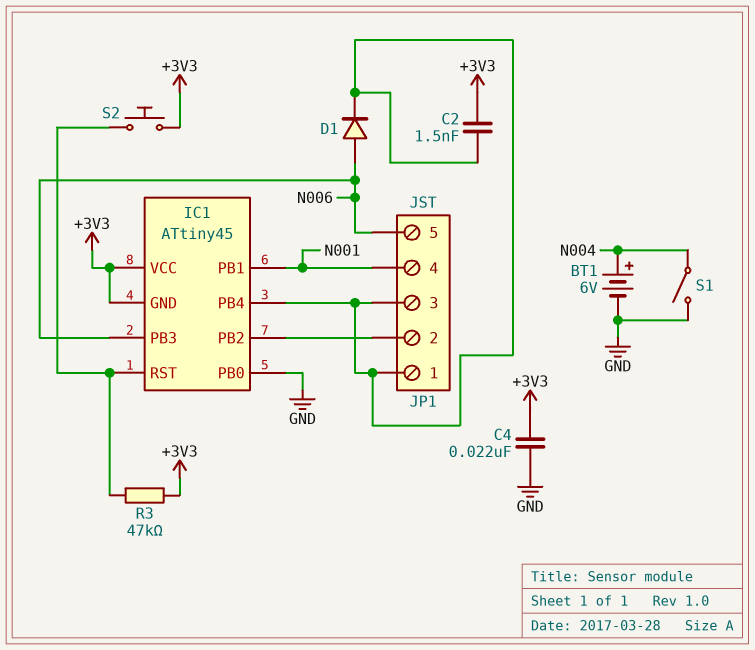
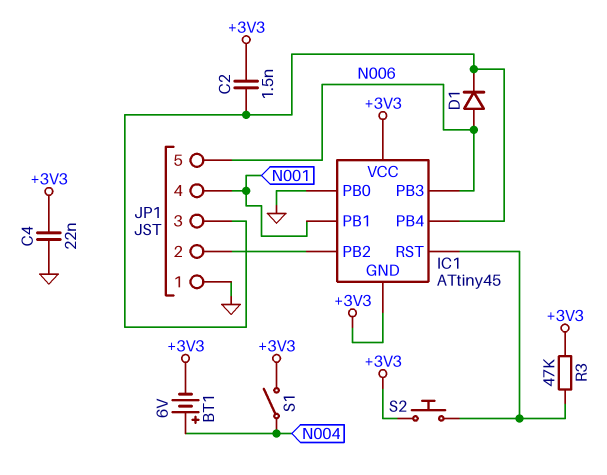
BT1: 6V (plus N004, minus GND) -> 6V (plus N004, minus +3V3)
JP1 pin 1: IC1/PB4 -> GND
S1: switch (GND, N004) -> switch (+3V3, N004)

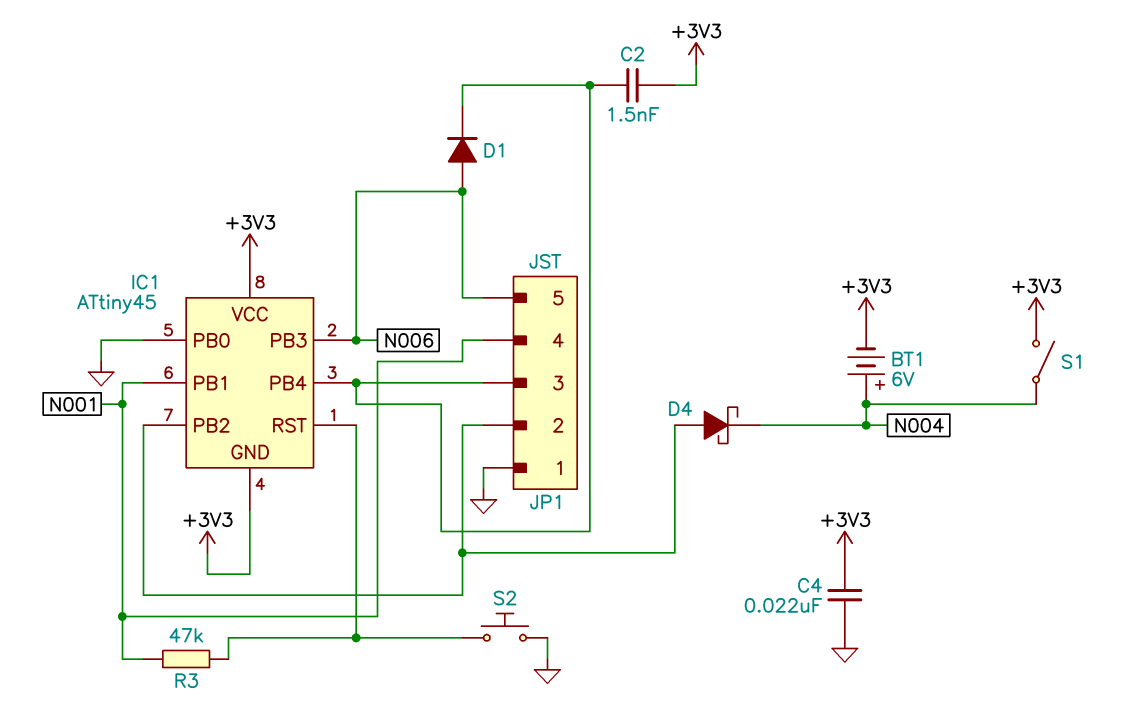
D4: none -> schottky (A IC1/PB2, K N004)
R3: 47k (+3V3, IC1/RST) -> 47k (IC1/RST, N001)
S2: button (+3V3, IC1/RST) -> button (GND, IC1/RST)

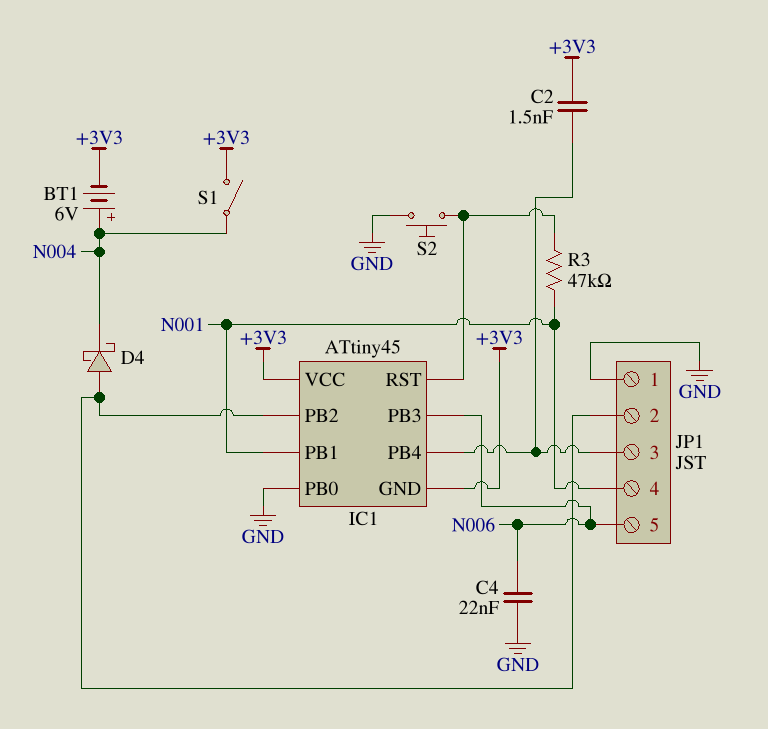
C4: 22nF (+3V3, GND) -> 22nF (GND, N006)
D1: diode (A N006, K IC1/PB4) -> none

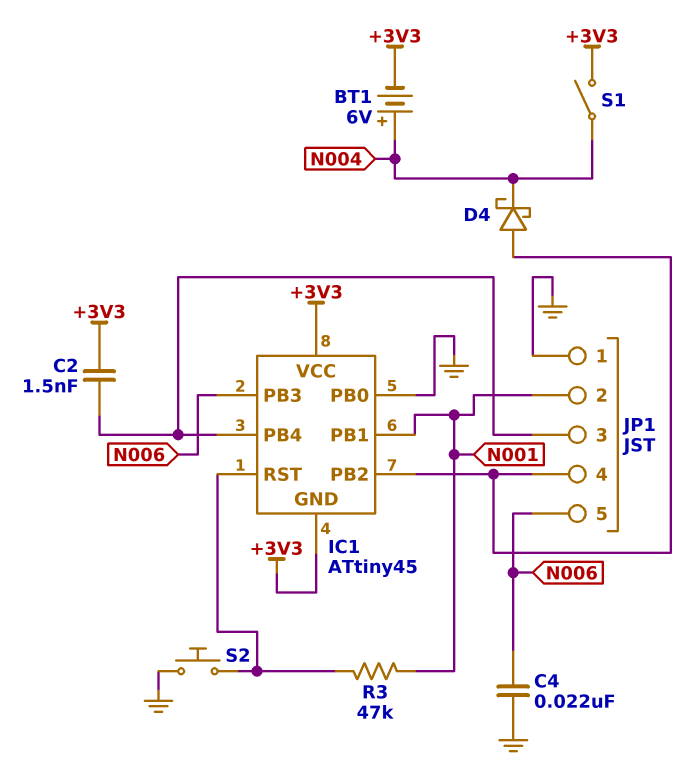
JP1 pin 2: IC1/PB2 -> N001
JP1 pin 4: N001 -> IC1/PB2

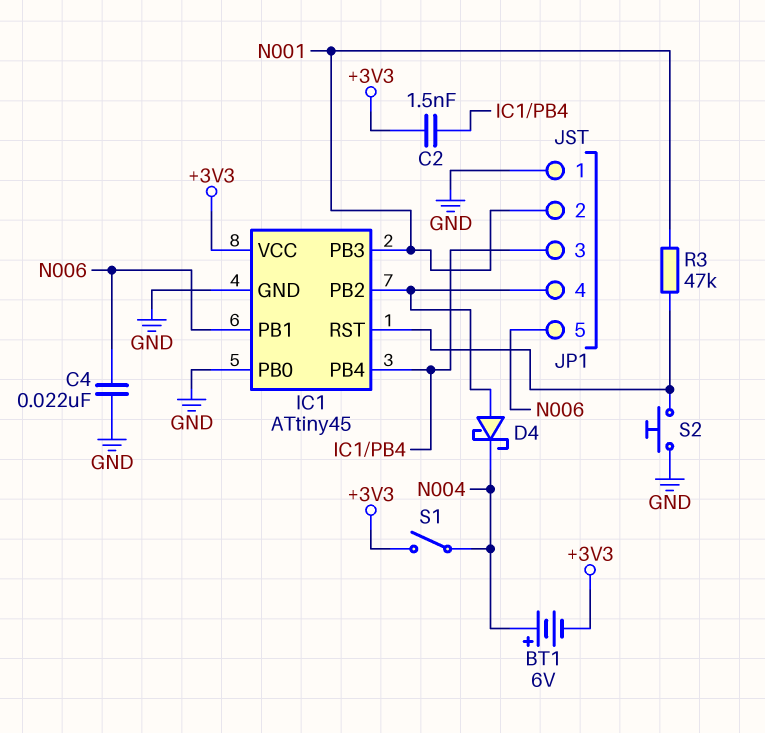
IC1 pin GND: +3V3 -> GND
IC1 pin PB1: N001 -> N006
IC1 pin PB3: N006 -> N001

